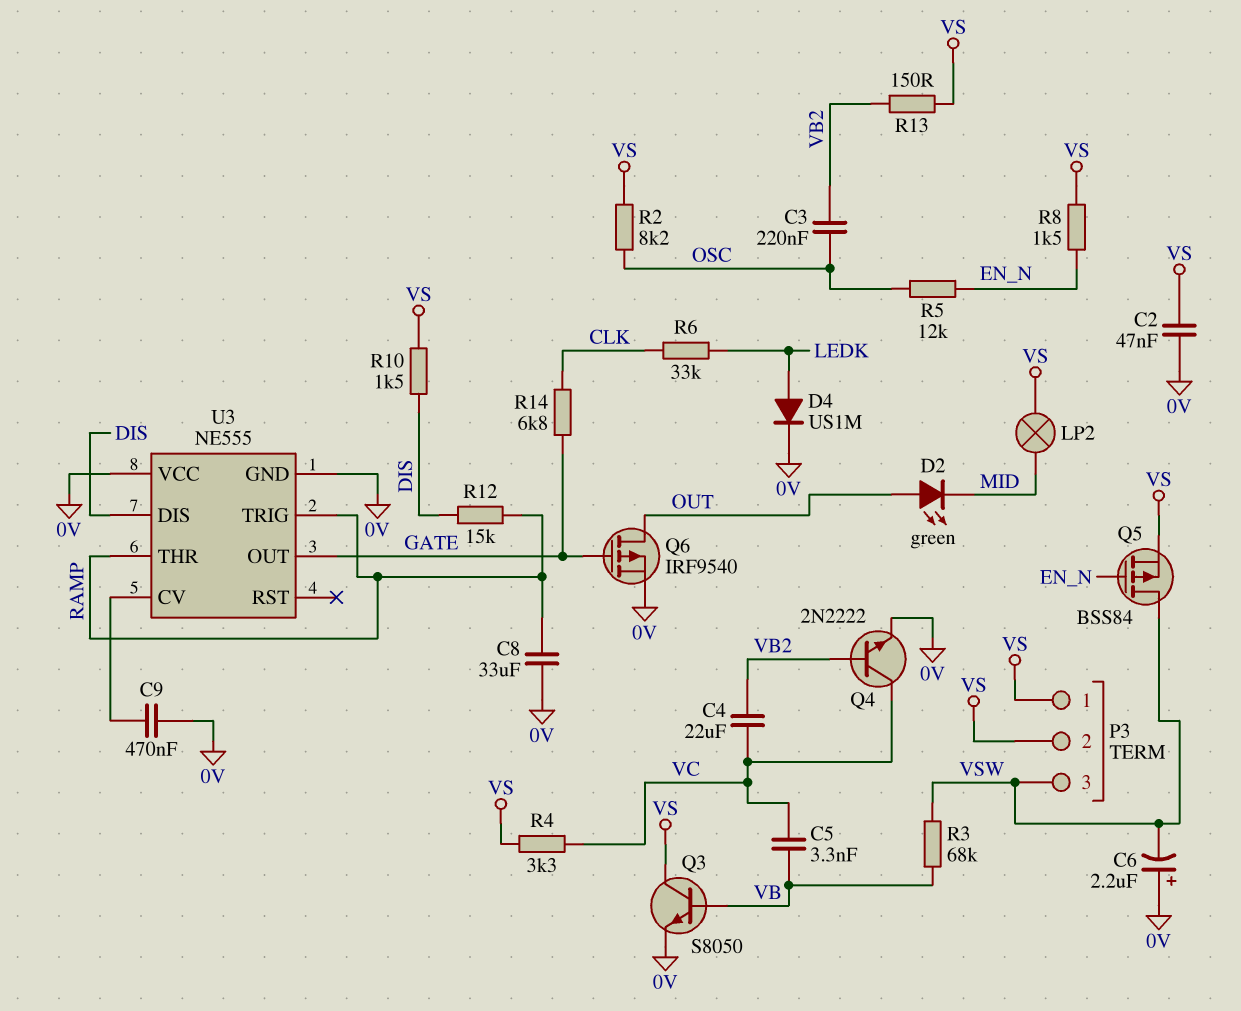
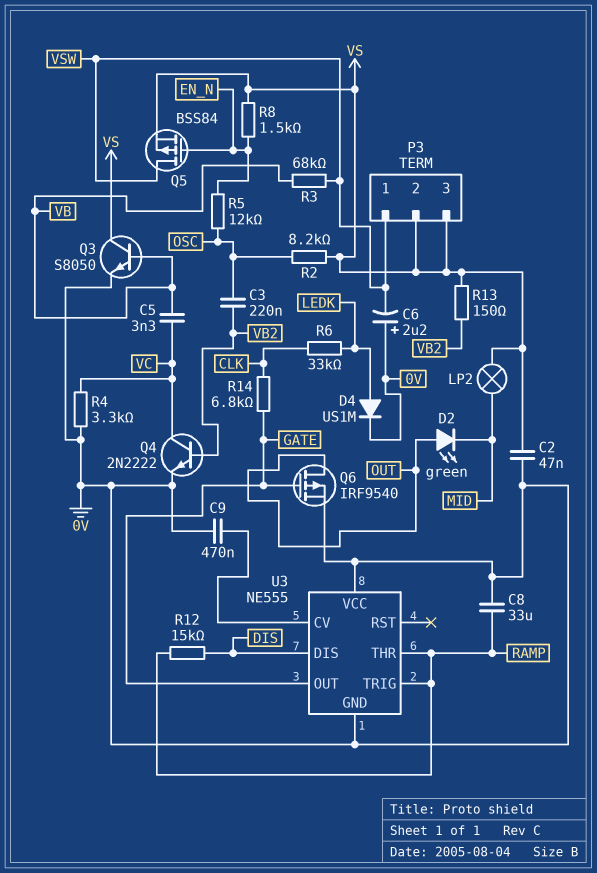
C4: 22uF (VB2, VC) -> none
P3 pin 1: VS -> VSW
P3 pin 3: VSW -> VS
R4: 3.3k (VC, VS) -> 3.3k (0V, VC)
R10: 1.5k (DIS, VS) -> none

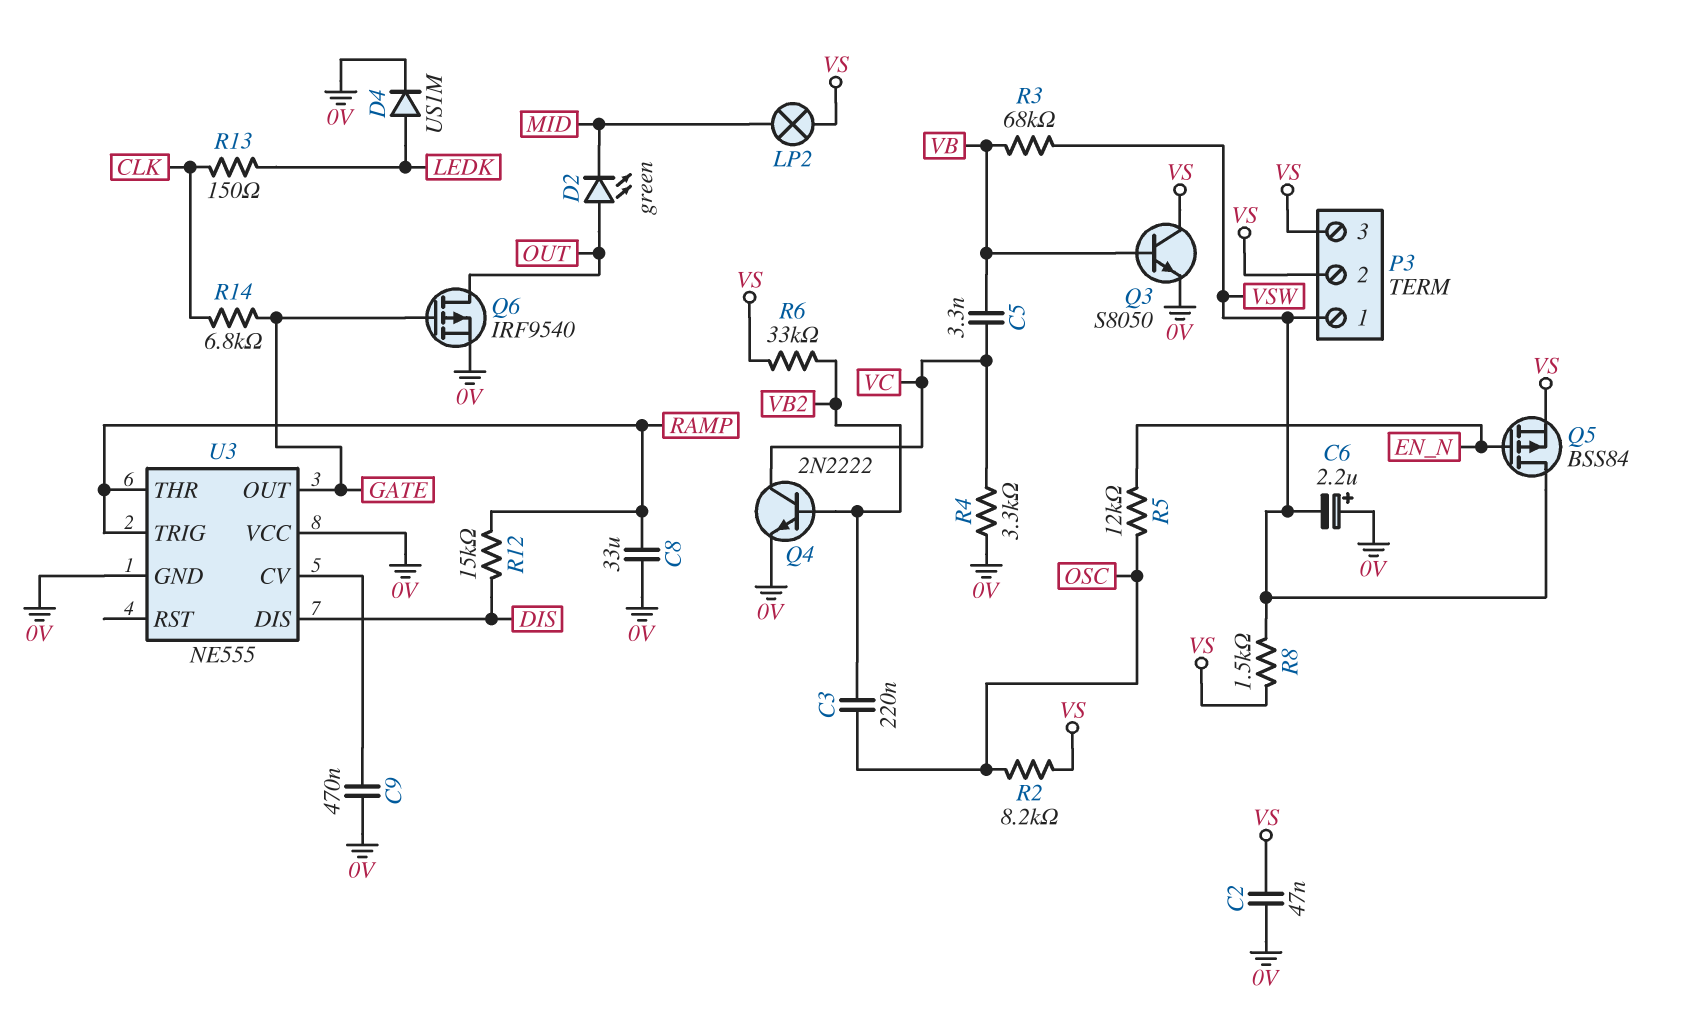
R6: 33k (CLK, LEDK) -> 33k (VB2, VS)
R8: 1.5k (EN_N, VS) -> 1.5k (VS, VSW)
R13: 150 (VB2, VS) -> 150 (CLK, LEDK)

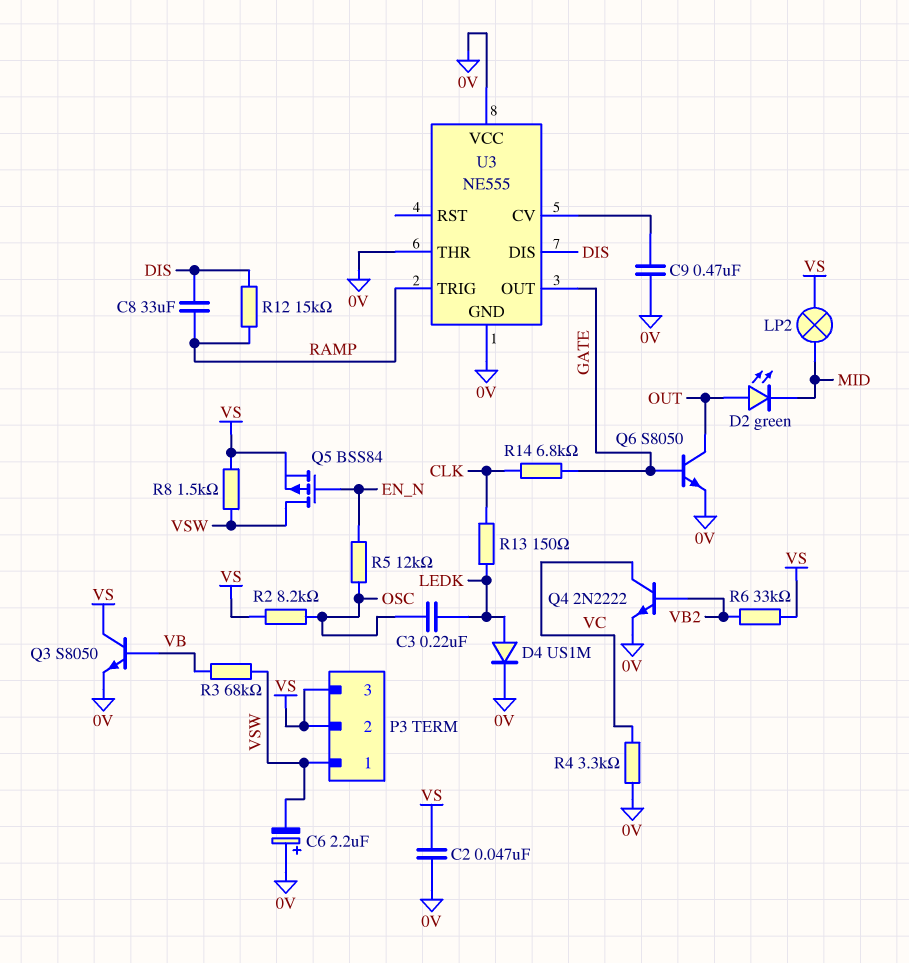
C3: 220nF (OSC, VB2) -> 220nF (LEDK, OSC)
C5: 3.3nF (VB, VC) -> none
C8: 33uF (0V, RAMP) -> 33uF (DIS, RAMP)
Q6: PMOS IRF9540 (G GATE, D OUT, S 0V) -> NPN S8050 (B GATE, C OUT, E 0V)
U3 pin THR: RAMP -> 0V

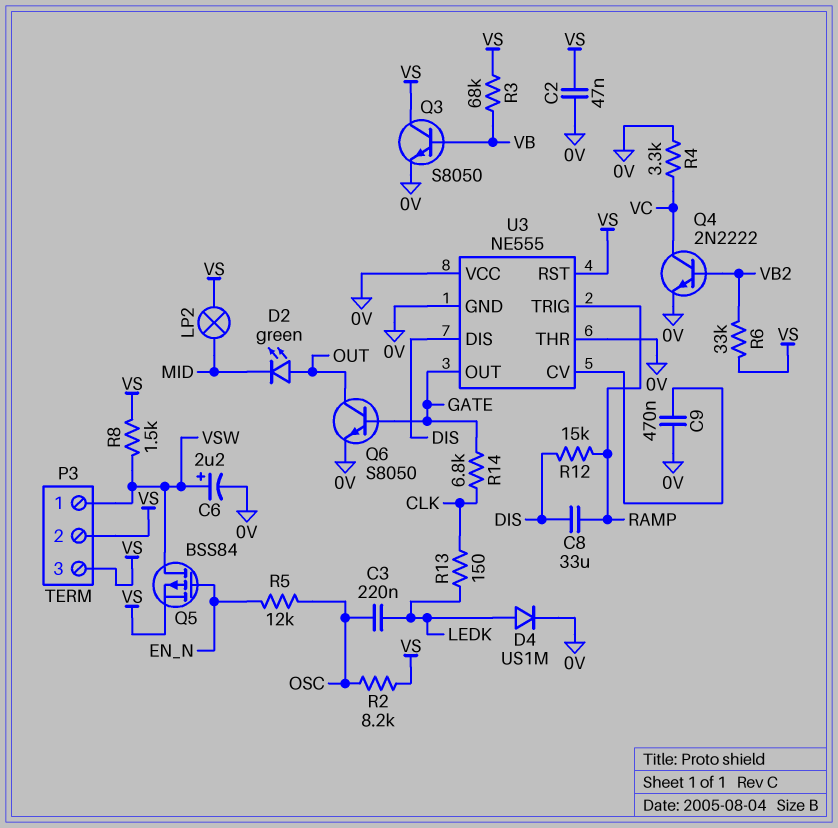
C6: 2.2uF (plus 0V, minus VSW) -> 2.2uF (plus VSW, minus 0V)
R3: 68k (VB, VSW) -> 68k (VB, VS)
U3 pin RST: none -> VS

